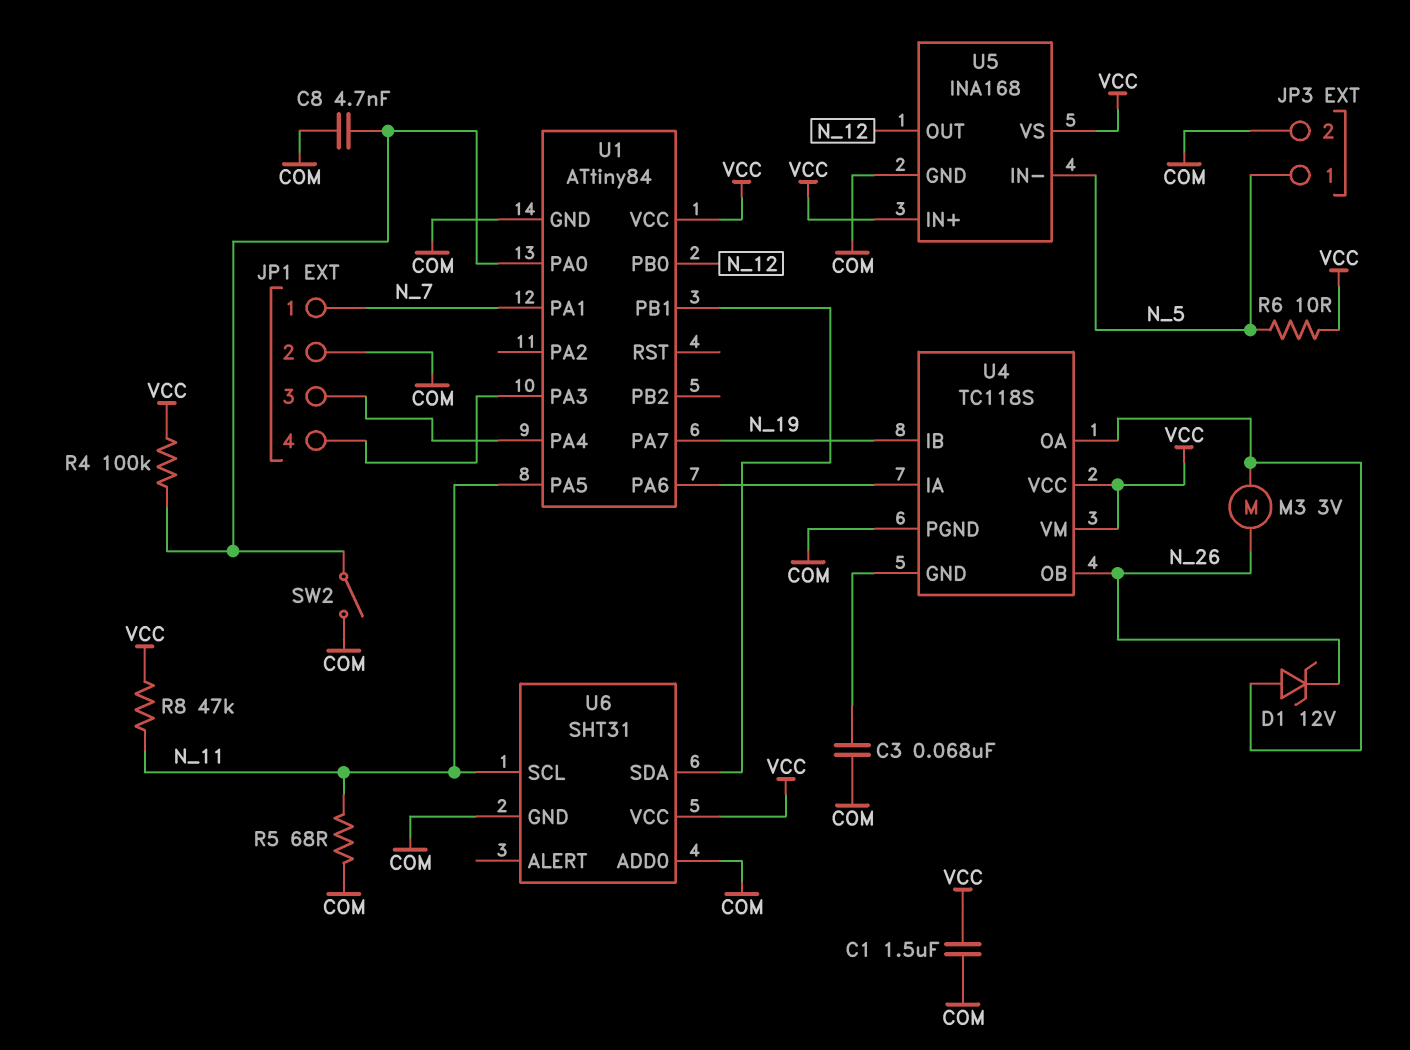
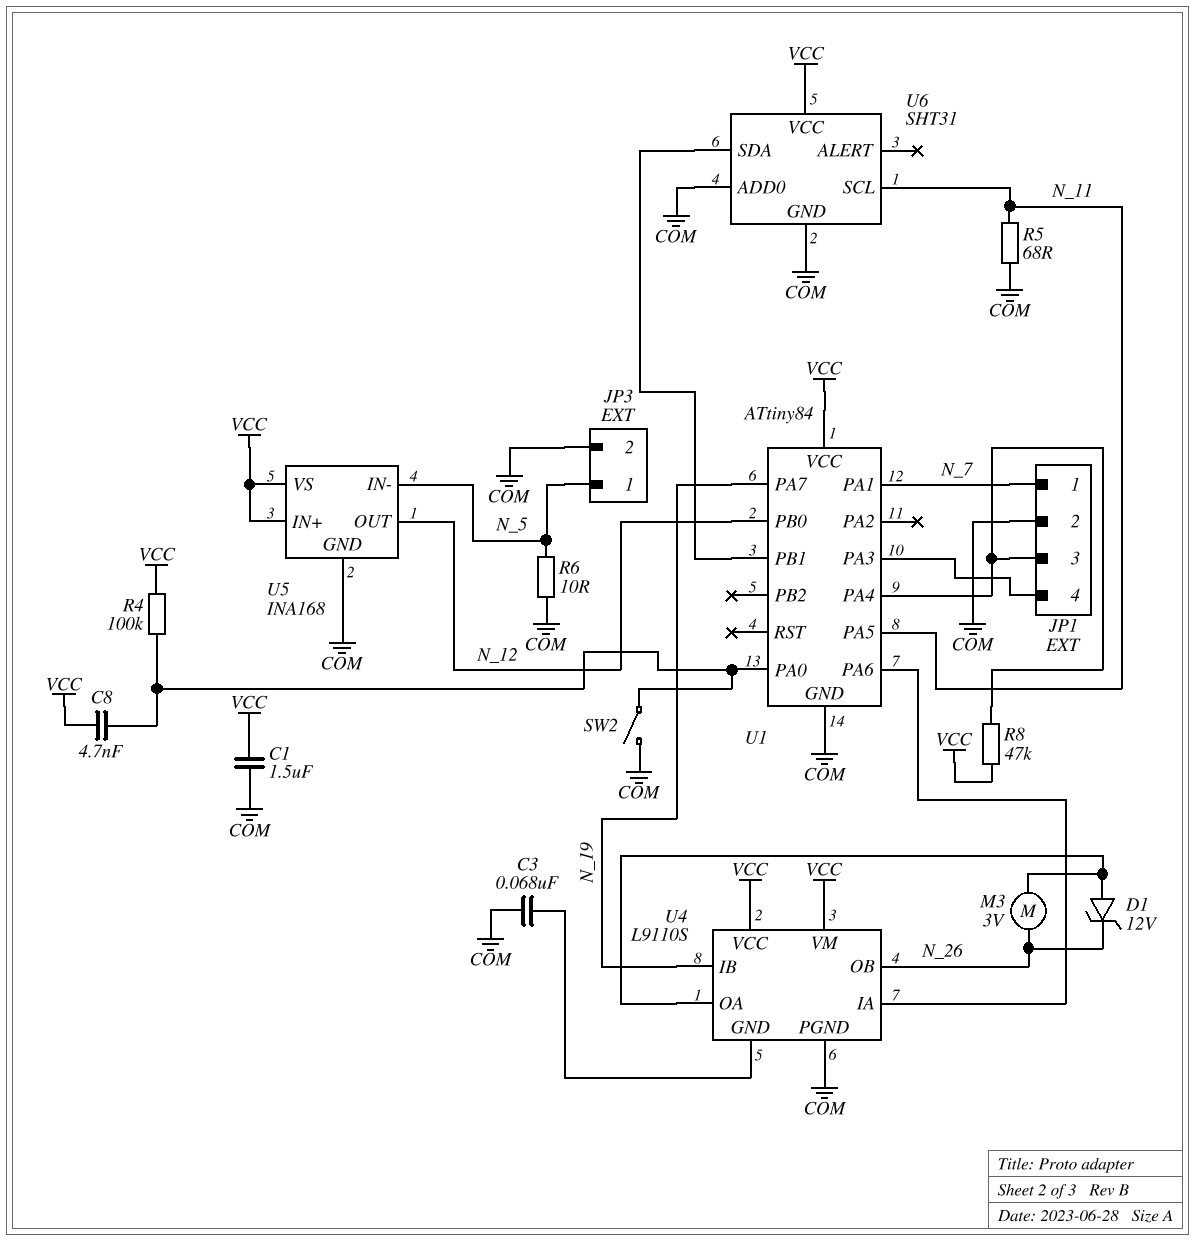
C8: 4.7nF (COM, U1/PA0) -> 4.7nF (U1/PA0, VCC)
R6: 10 (N_5, VCC) -> 10 (COM, N_5)
R8: 47k (N_11, VCC) -> 47k (JP1/3, VCC)
U4: TC118S -> L9110S

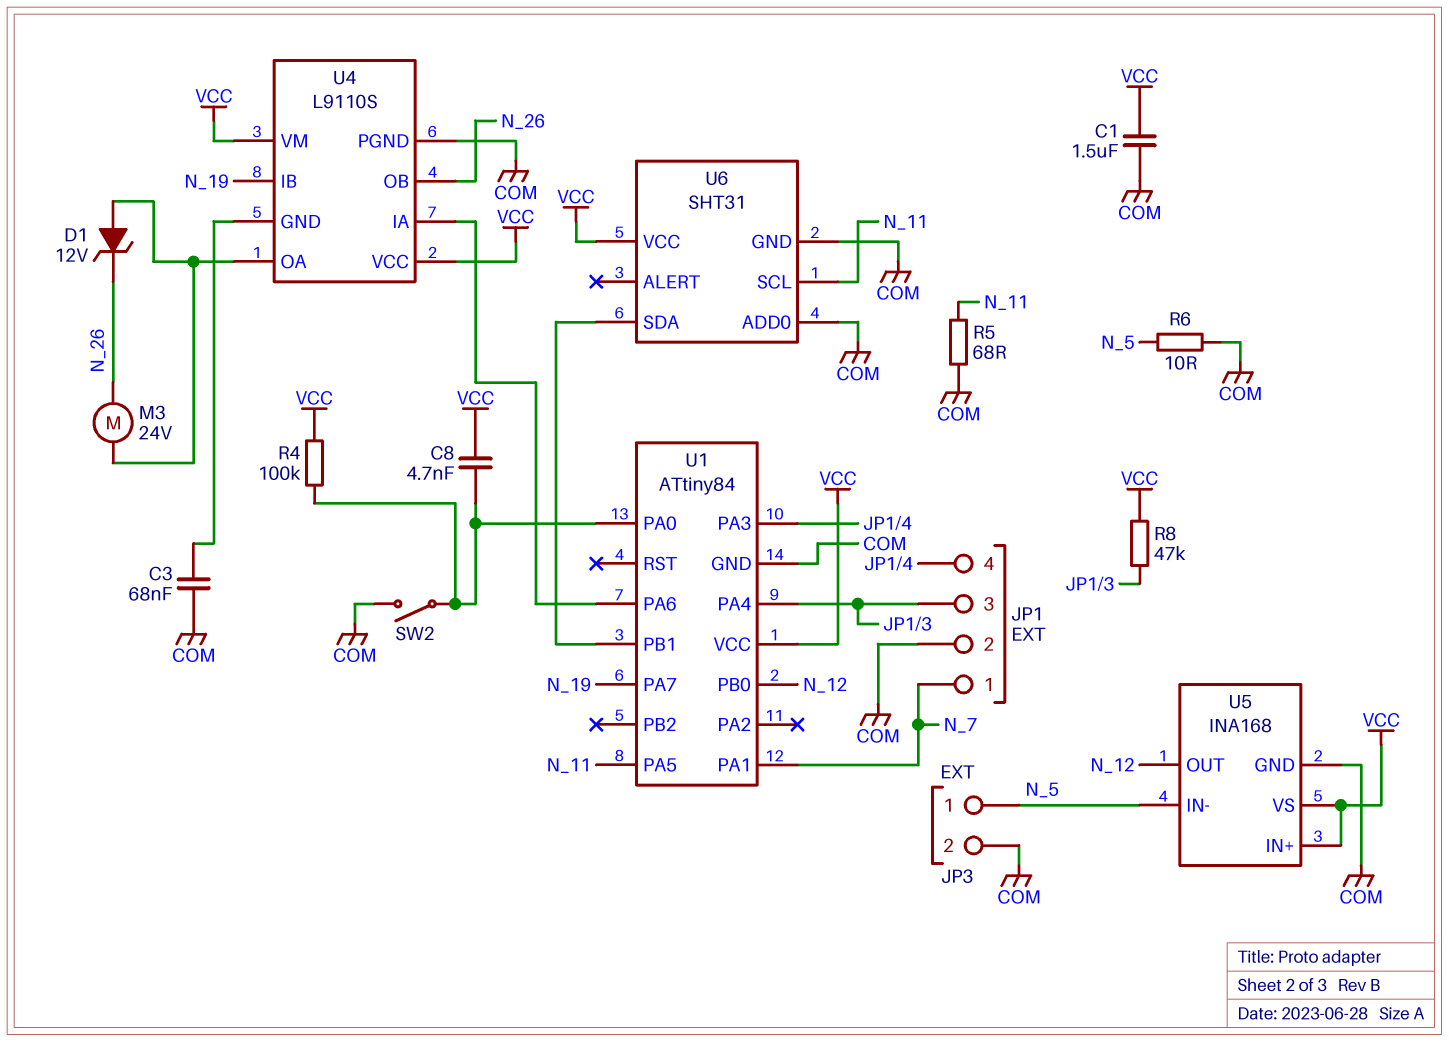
M3: motor 3V (N_26, U4/OA) -> motor 24V (N_26, U4/OA)

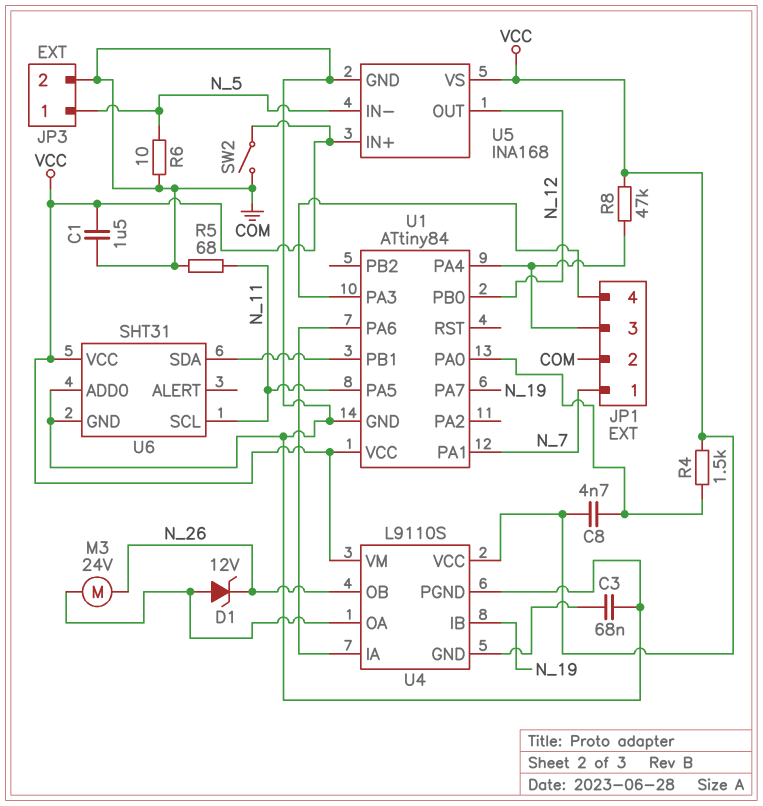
R4: 100k (U1/PA0, VCC) -> 1.5k (U1/PA0, VCC)
SW2: switch (COM, U1/PA0) -> switch (COM, VCC)

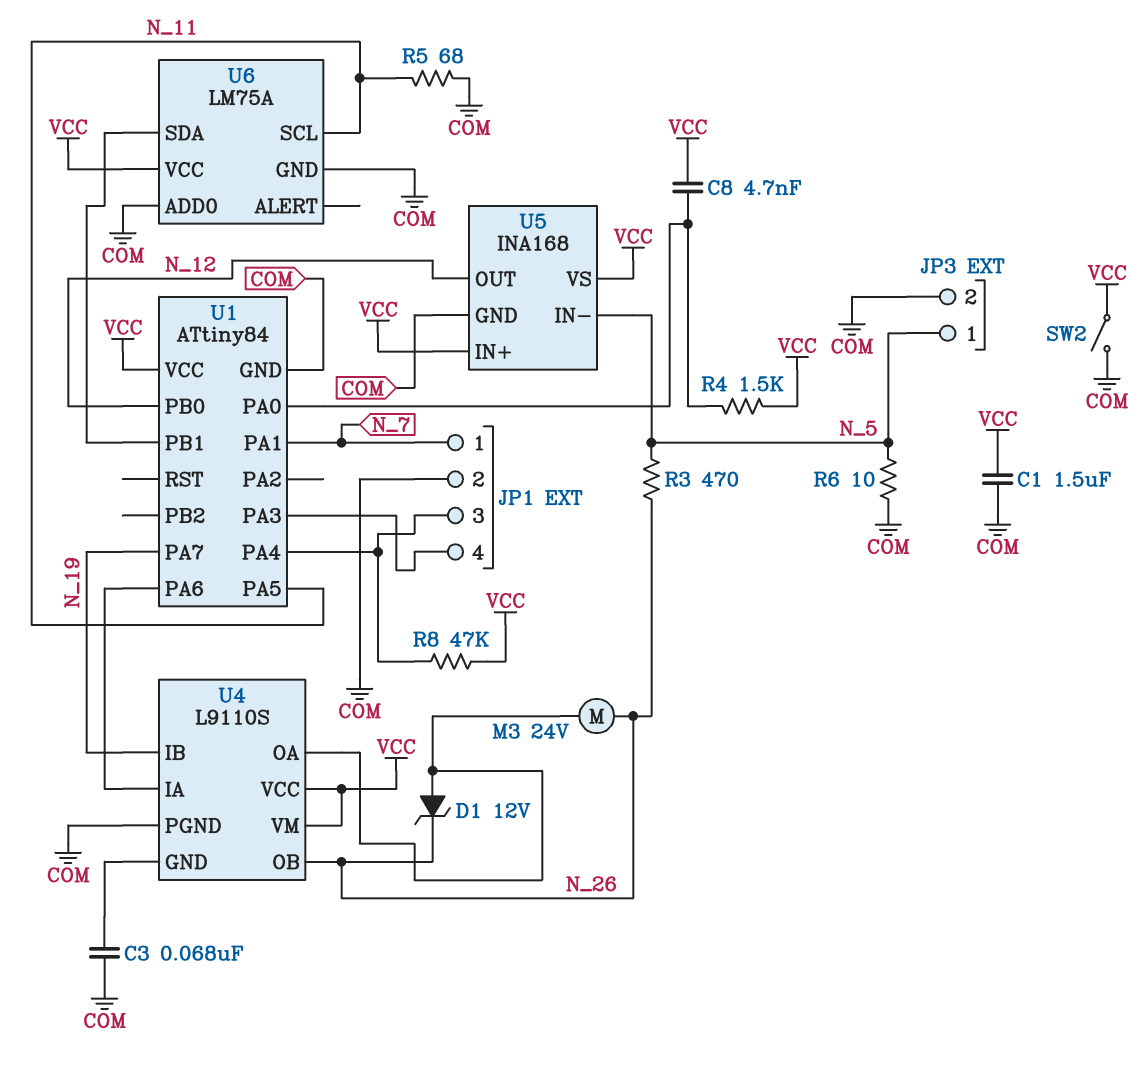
R3: none -> 470 (N_5, N_26)
U6: SHT31 -> LM75A

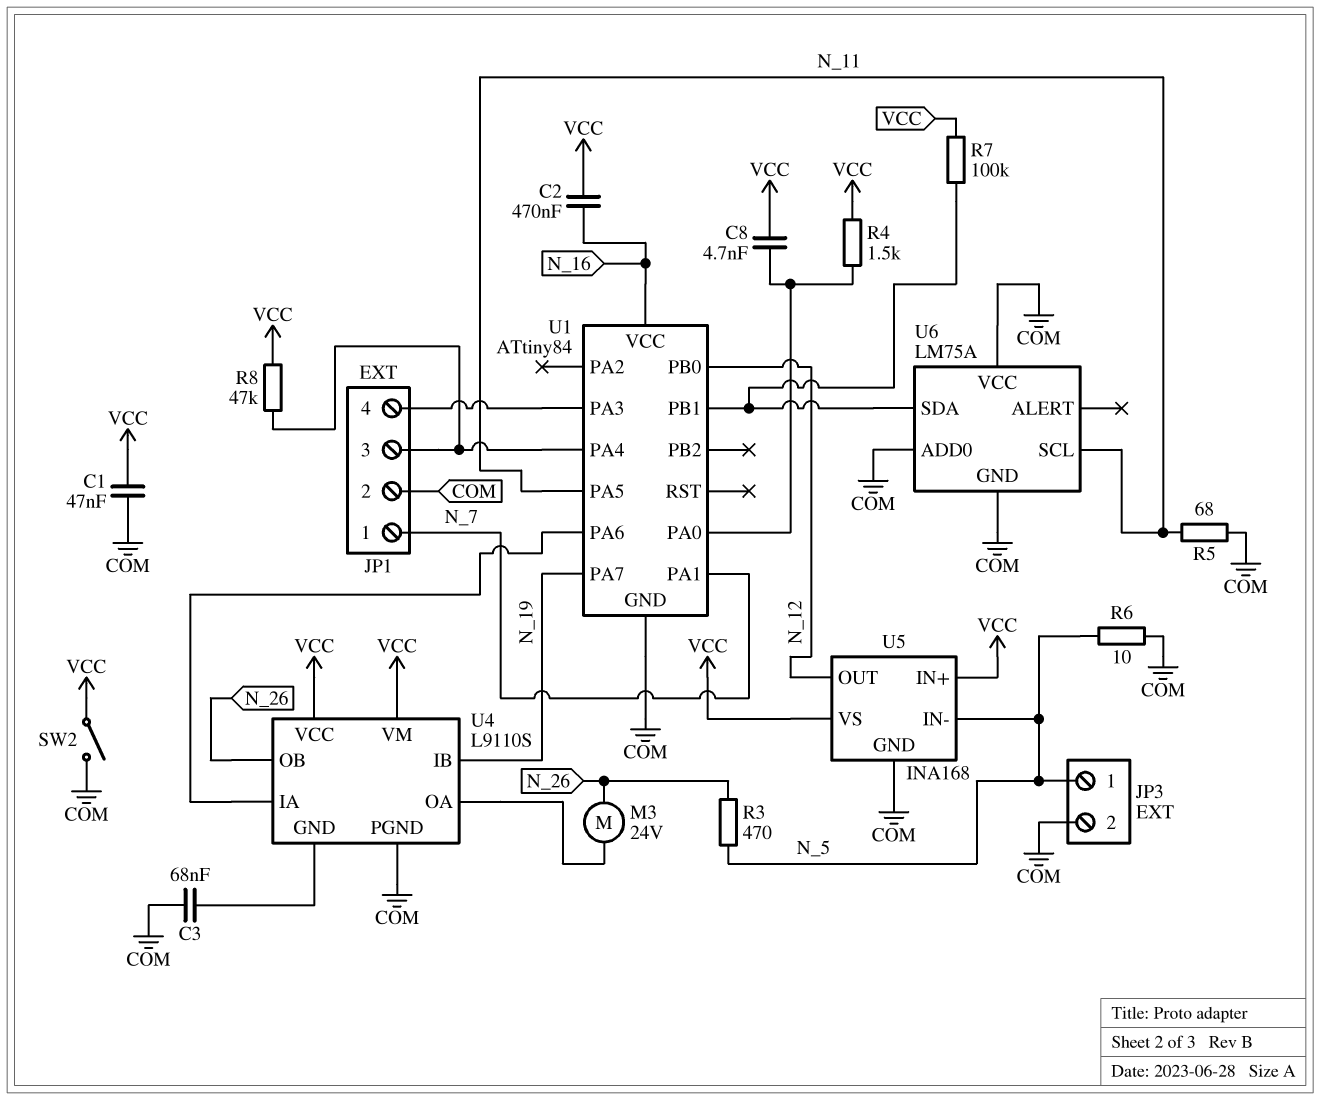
C1: 1.5uF (COM, VCC) -> 47nF (COM, VCC)
C2: none -> 470nF (N_16, VCC)
D1: zener 12V (A U4/OA, K N_26) -> none
R7: none -> 100k (U1/PB1, VCC)
U1 pin VCC: VCC -> N_16
U6 pin VCC: VCC -> COM

